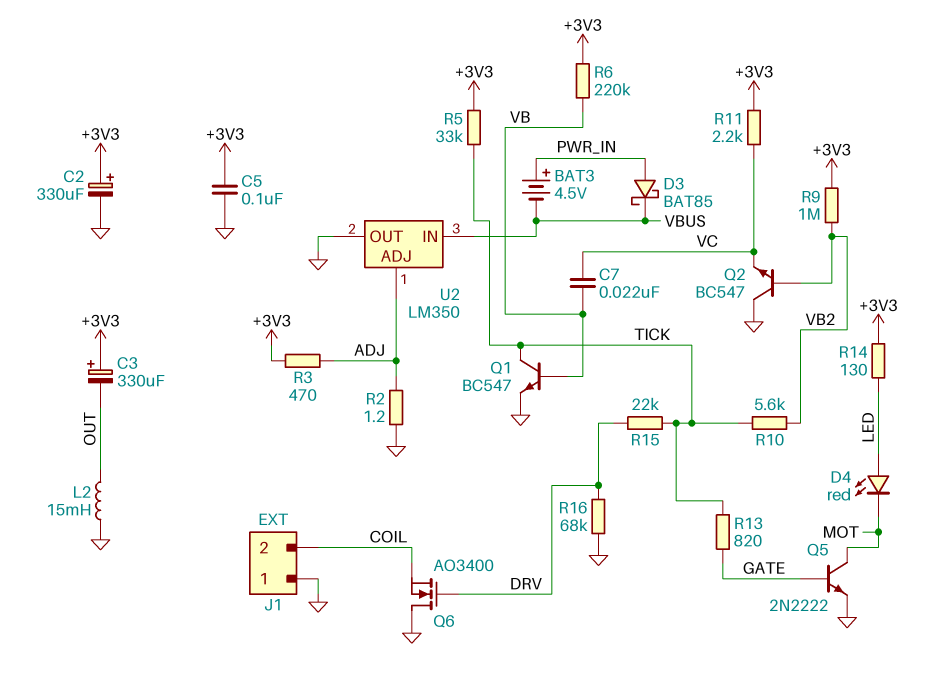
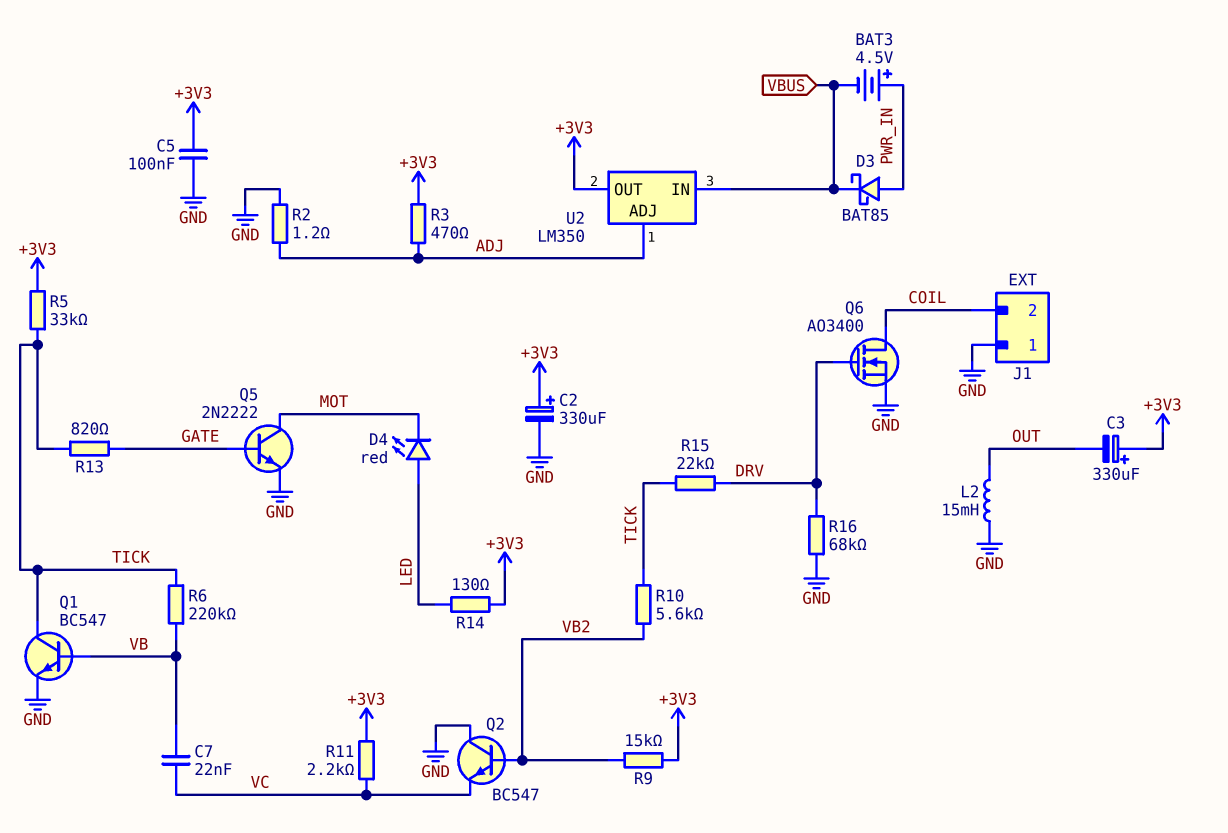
Q6: NMOS AO3400 (G DRV, D GND, S COIL) -> NMOS AO3400 (G DRV, D COIL, S GND)
R6: 220k (+3V3, VB) -> 220k (TICK, VB)
R9: 1M (+3V3, VB2) -> 15k (+3V3, VB2)
U2 pin OUT: GND -> +3V3

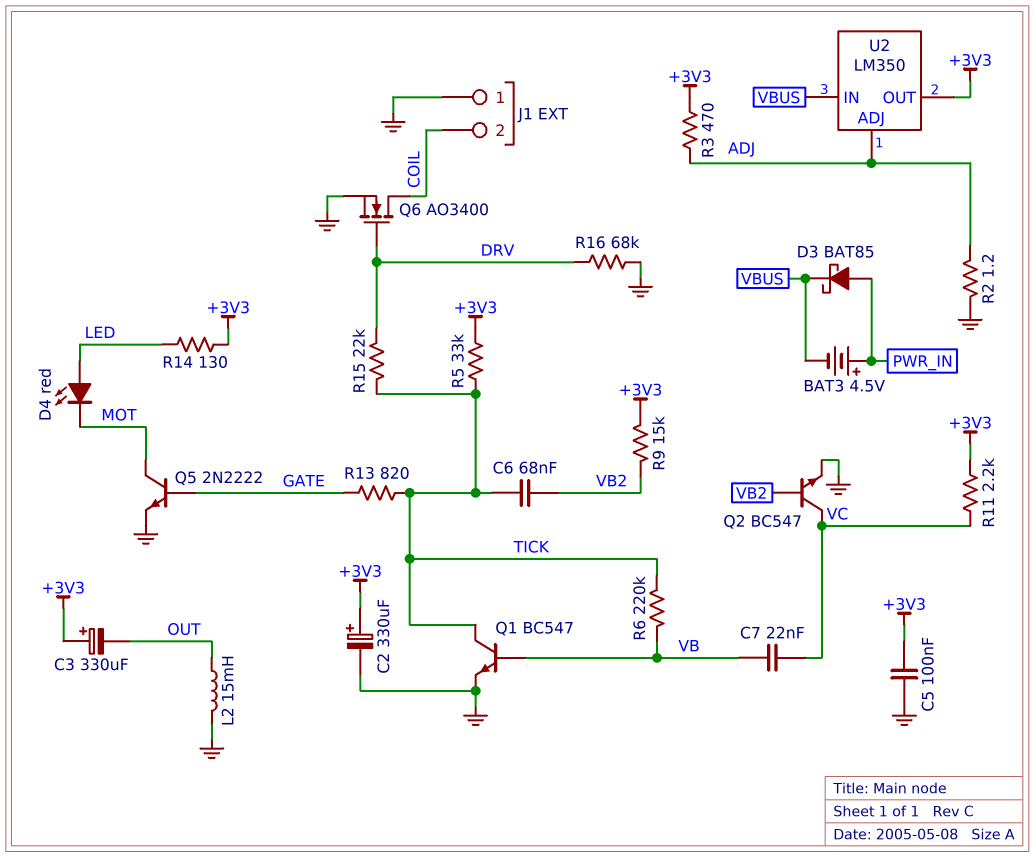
C6: none -> 68nF (TICK, VB2)
Q2: NPN BC547 (B VB2, C GND, E VC) -> NPN BC547 (B VB2, C VC, E GND)
R10: 5.6k (TICK, VB2) -> none

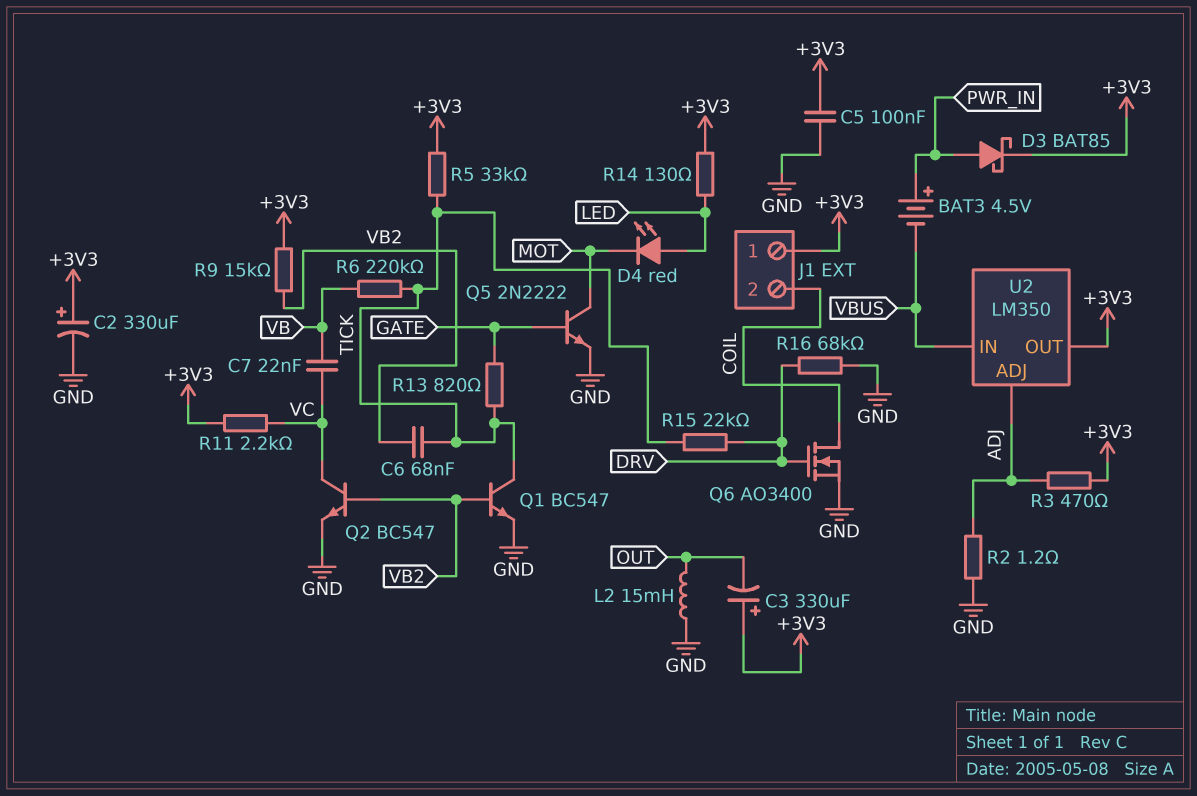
D3: schottky BAT85 (A PWR_IN, K VBUS) -> schottky BAT85 (A PWR_IN, K +3V3)
J1 pin 1: GND -> +3V3
Q1: NPN BC547 (B VB, C TICK, E GND) -> NPN BC547 (B VB2, C TICK, E GND)

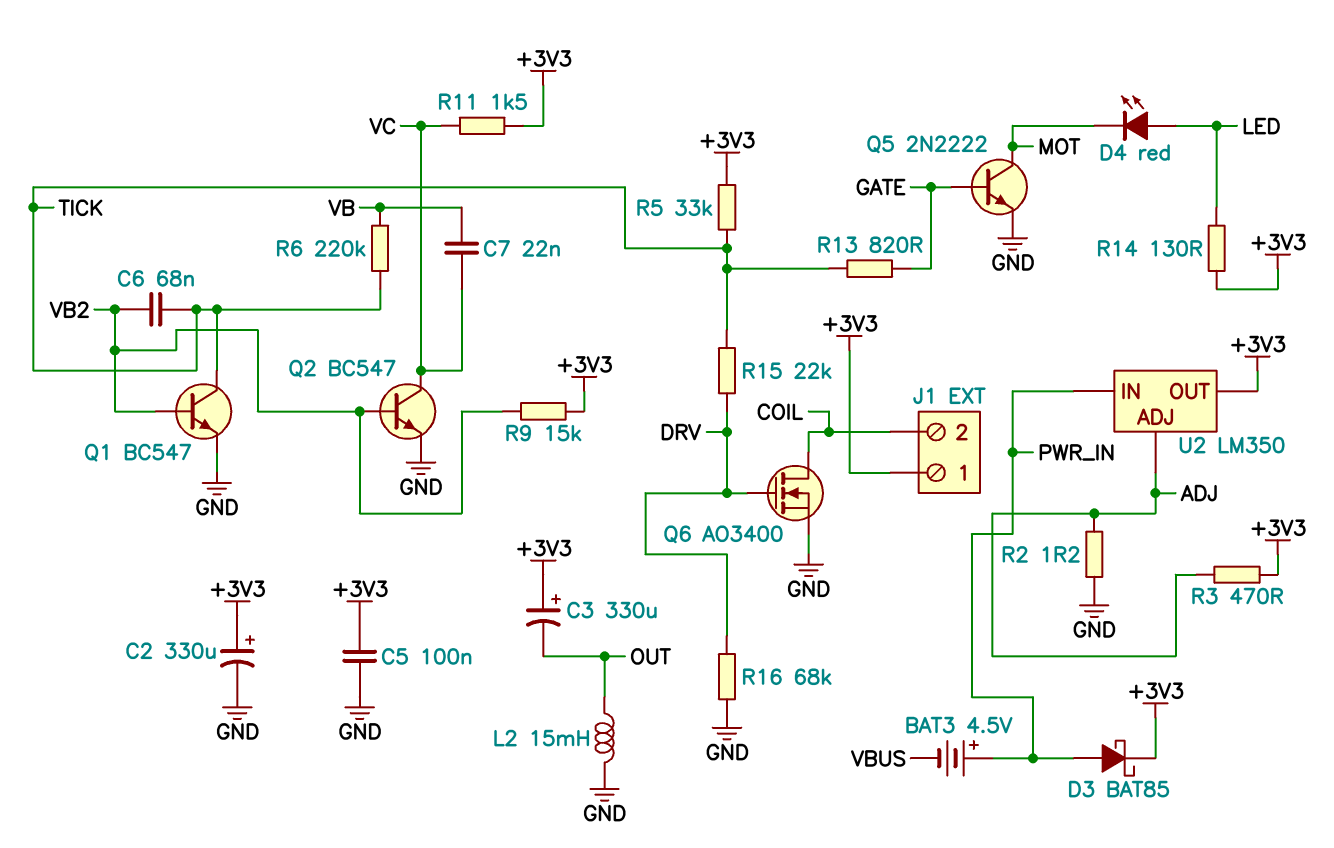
R11: 2.2k (+3V3, VC) -> 1.5k (+3V3, VC)
U2 pin IN: VBUS -> PWR_IN

